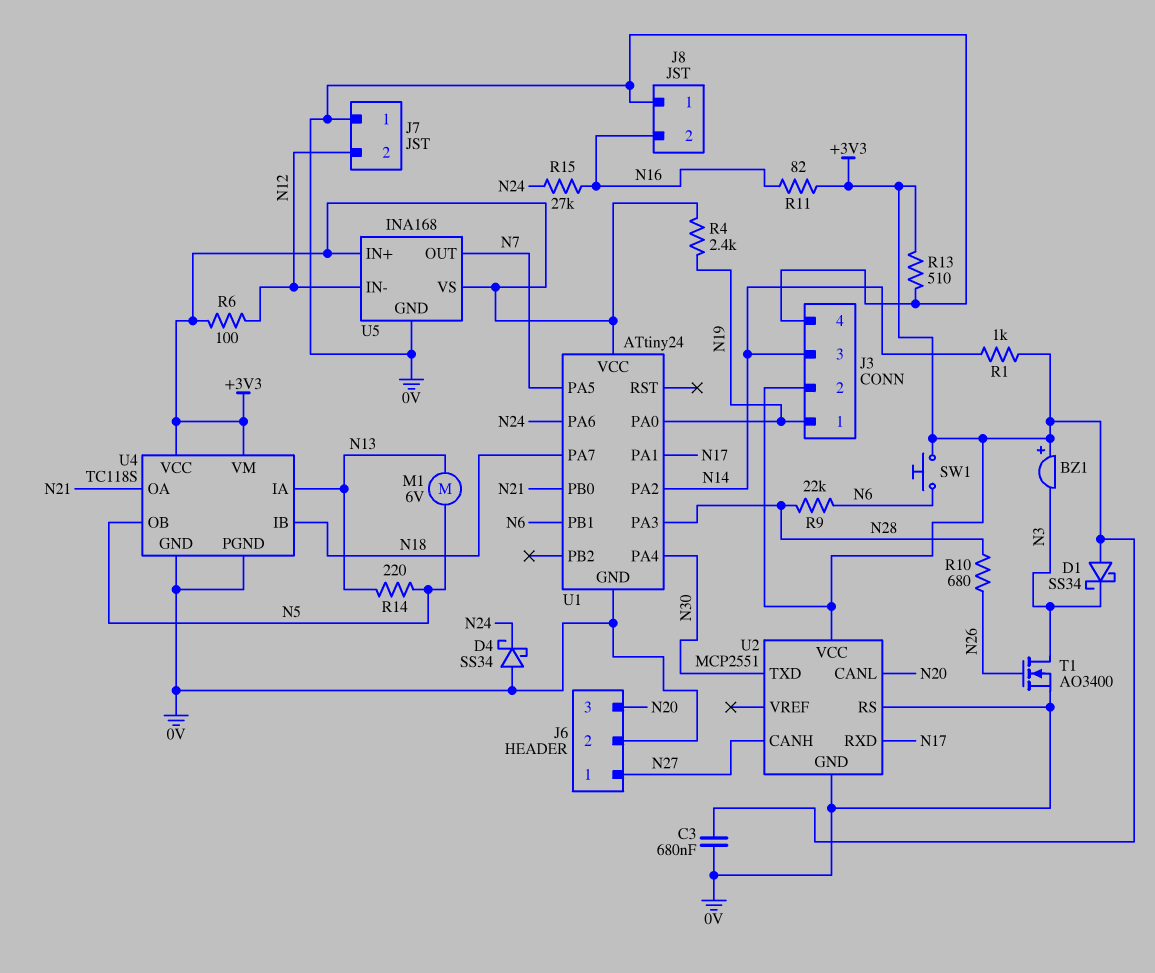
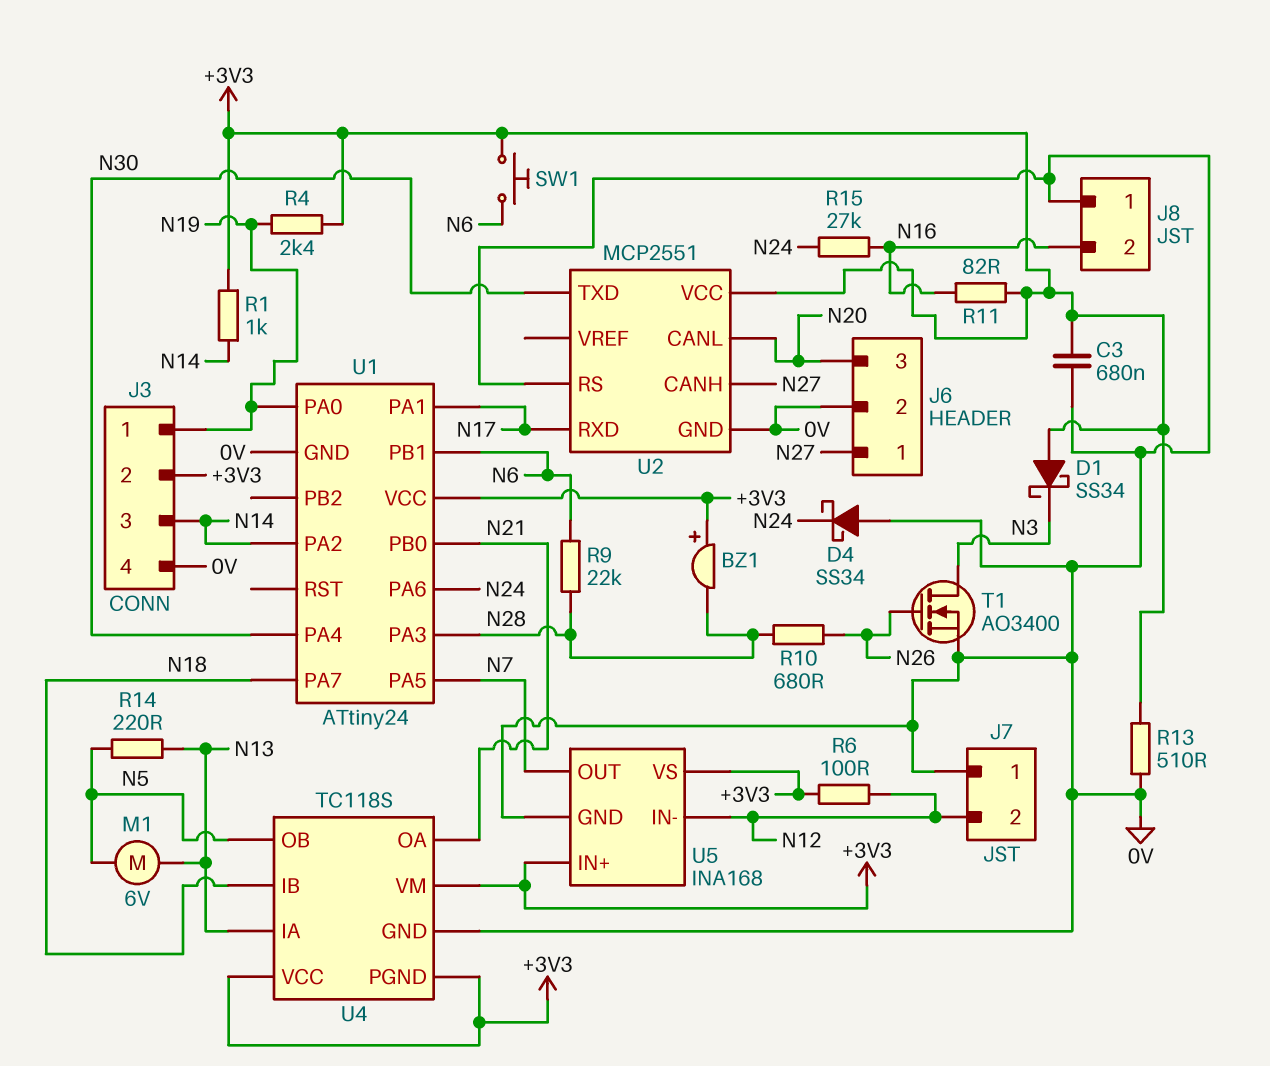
BZ1: buzzer (plus +3V3, minus N3) -> buzzer (plus +3V3, minus N28)
U4 pin PGND: 0V -> +3V3

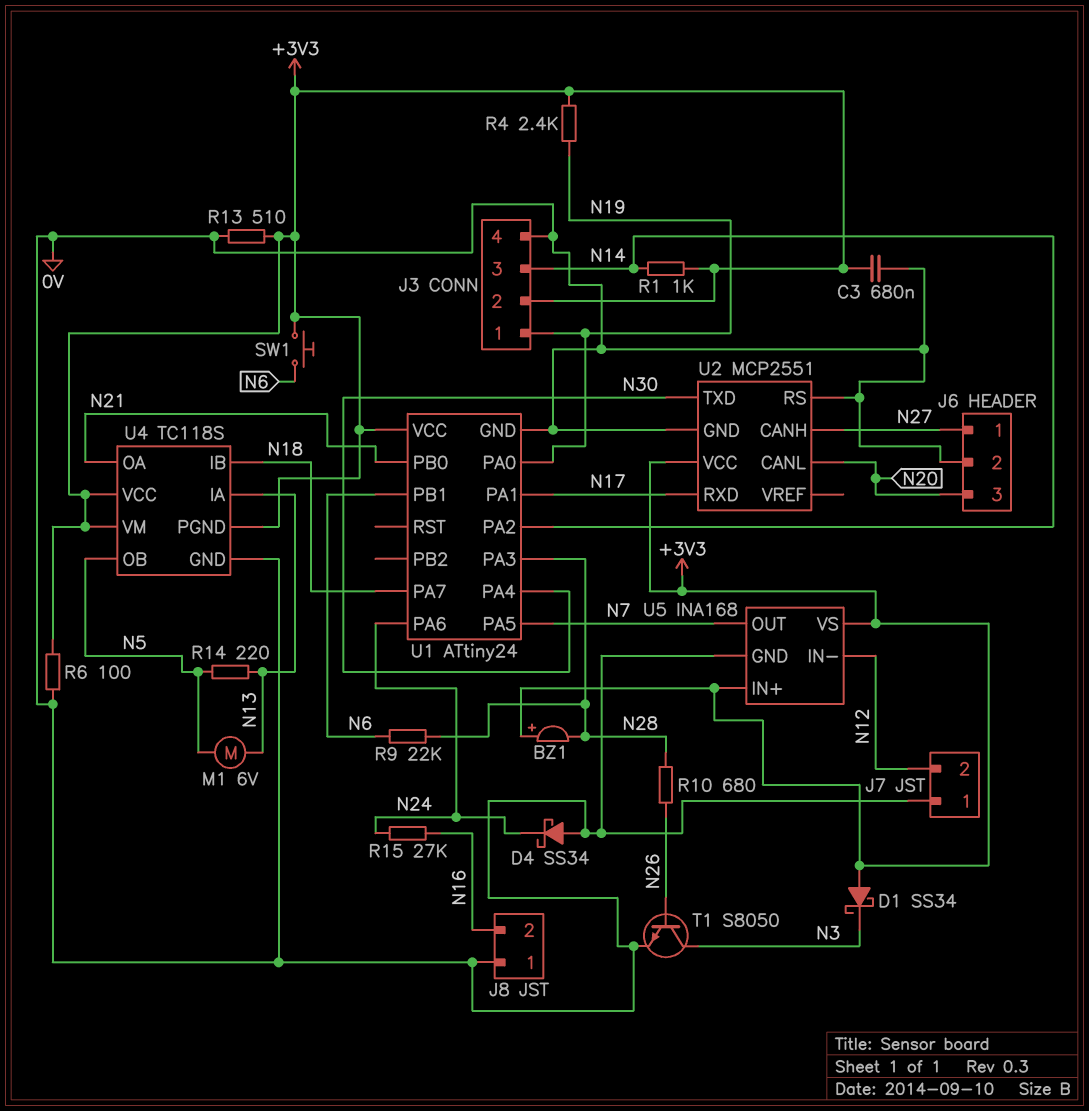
R6: 100 (+3V3, N12) -> 100 (+3V3, 0V)
R11: 82 (+3V3, N16) -> none
T1: NMOS AO3400 (G N26, D N3, S 0V) -> NPN S8050 (B N26, C N3, E 0V)

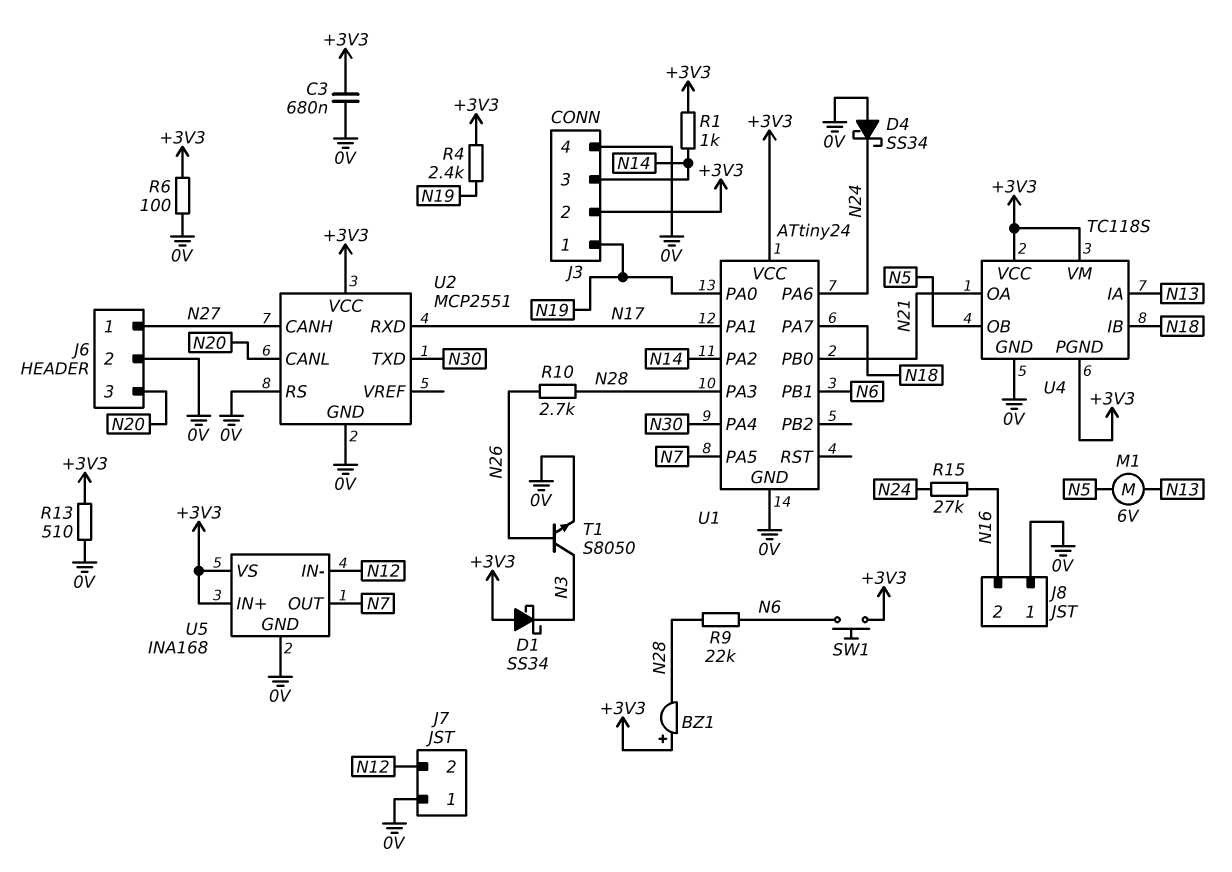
R10: 680 (N26, N28) -> 2.7k (N26, N28)
R14: 220 (N5, N13) -> none

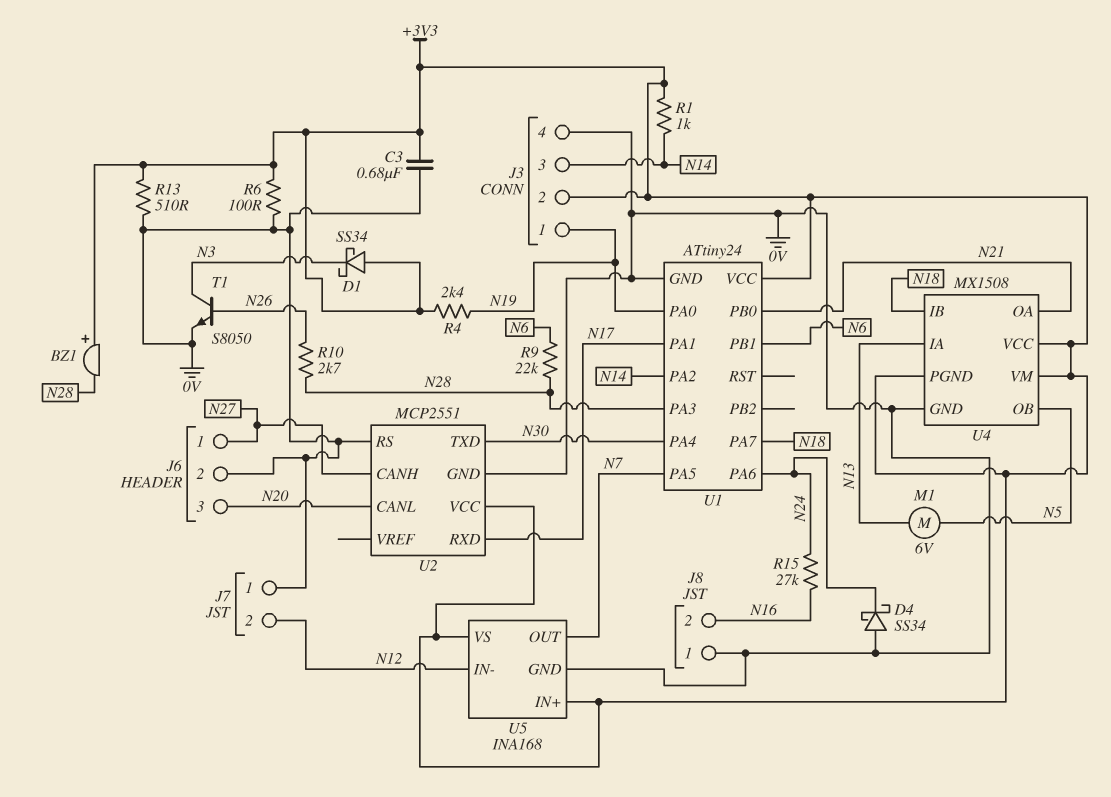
SW1: button (+3V3, N6) -> none
U4: TC118S -> MX1508

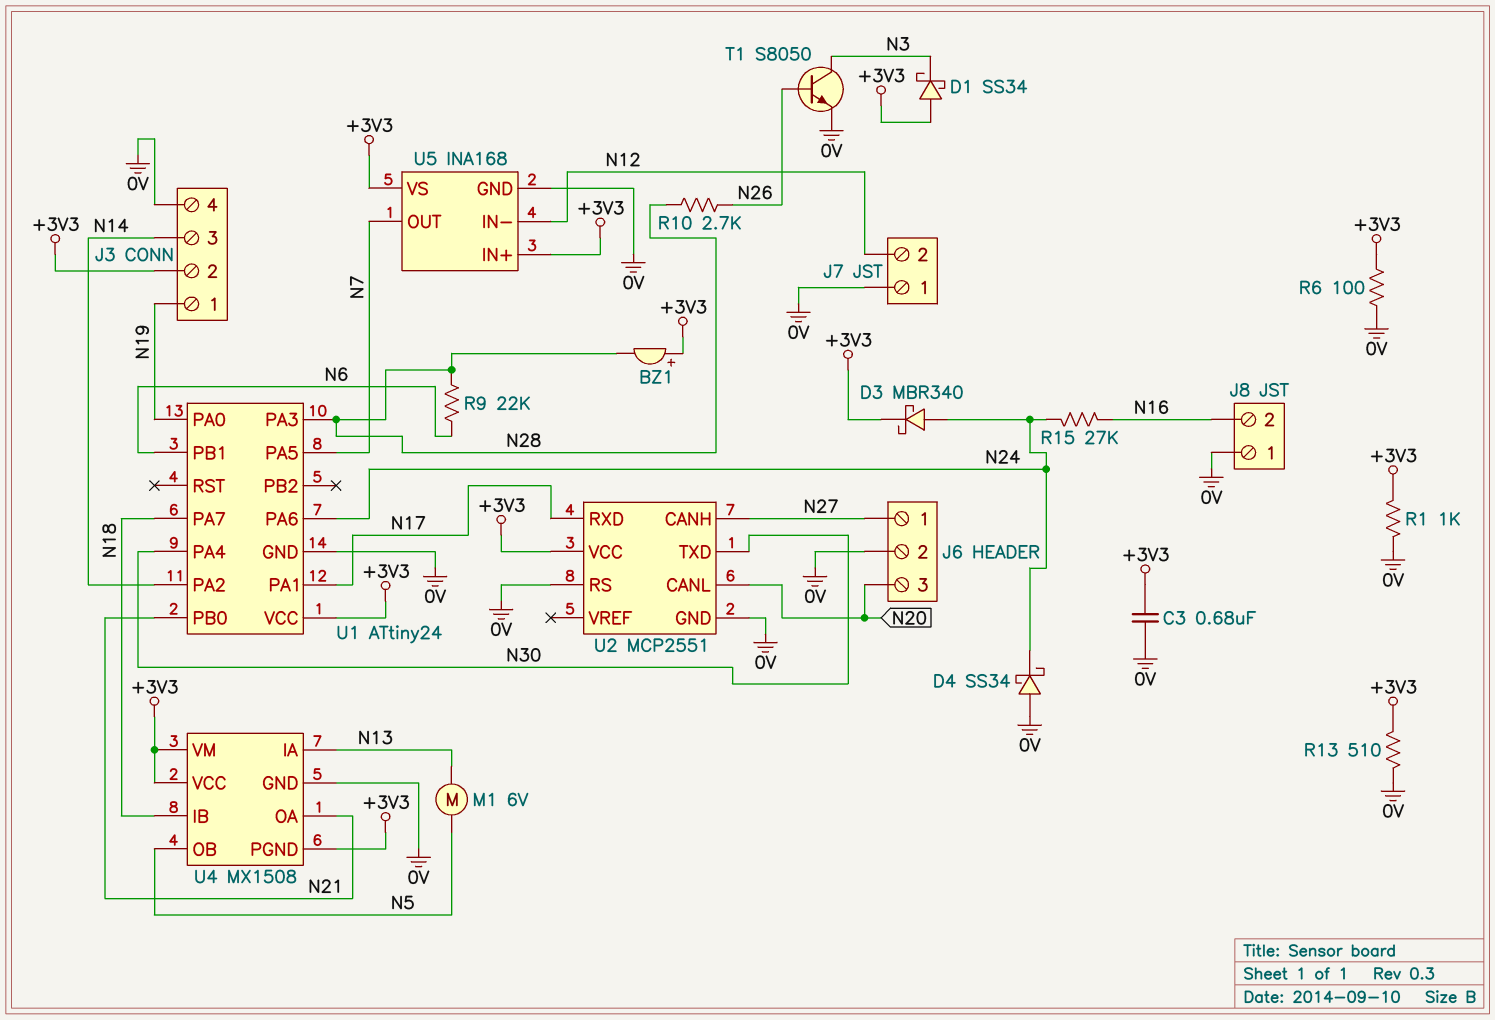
D3: none -> schottky MBR340 (A N24, K +3V3)
R1: 1k (+3V3, N14) -> 1k (+3V3, 0V)
R4: 2.4k (+3V3, N19) -> none

